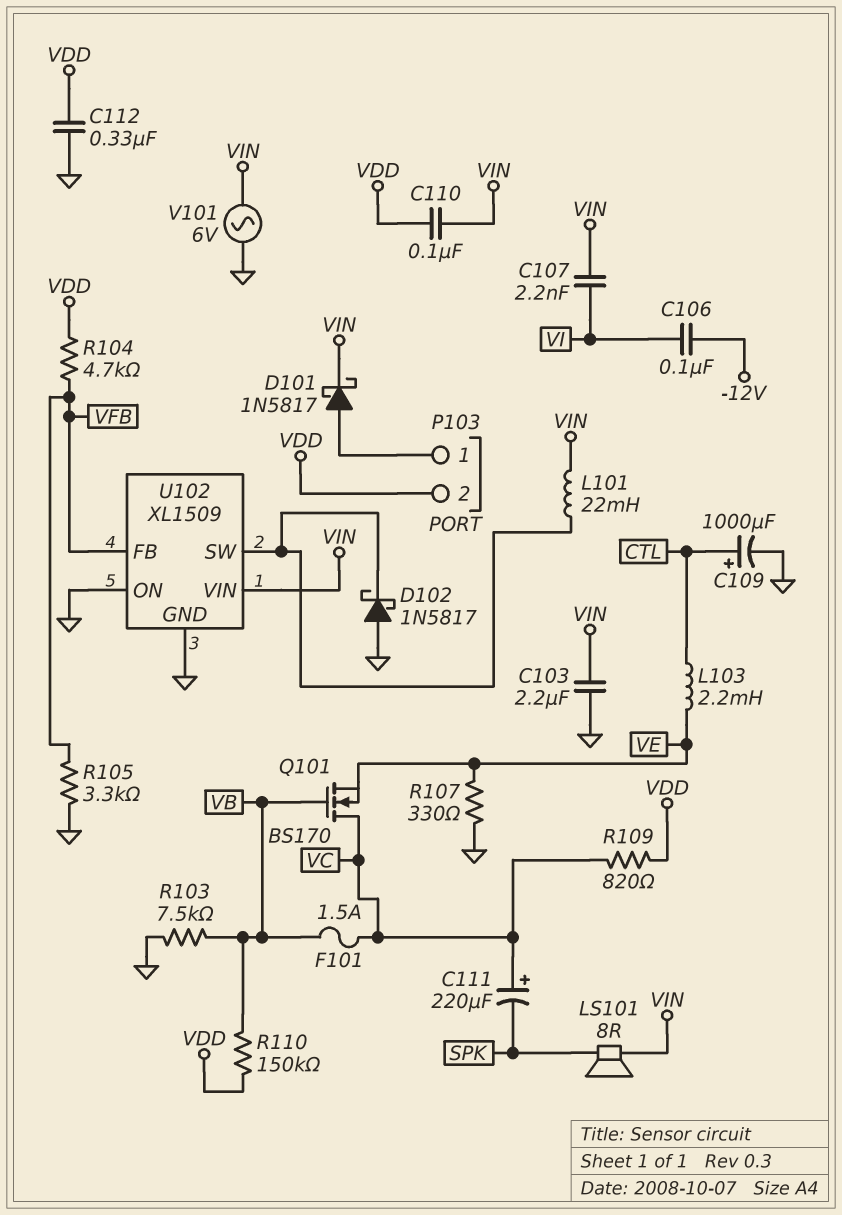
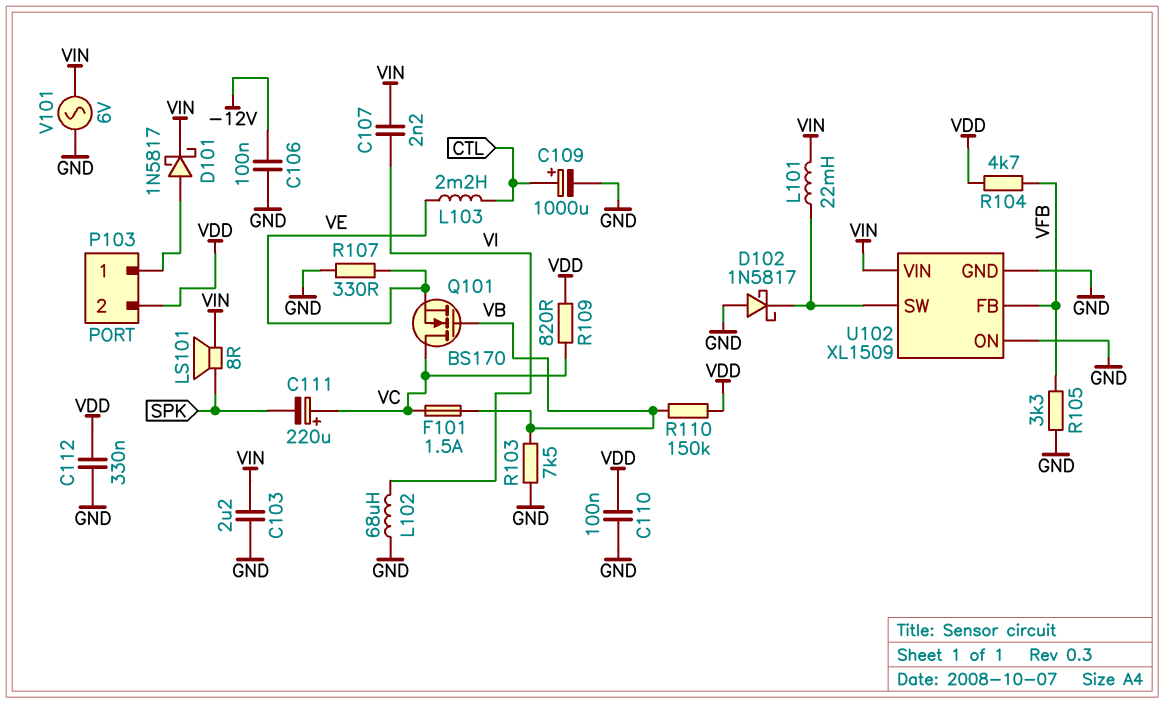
C106: 100nF (-12V, VI) -> 100nF (-12V, GND)
C110: 100nF (VDD, VIN) -> 100nF (GND, VDD)
L102: none -> 68uH (GND, VI)

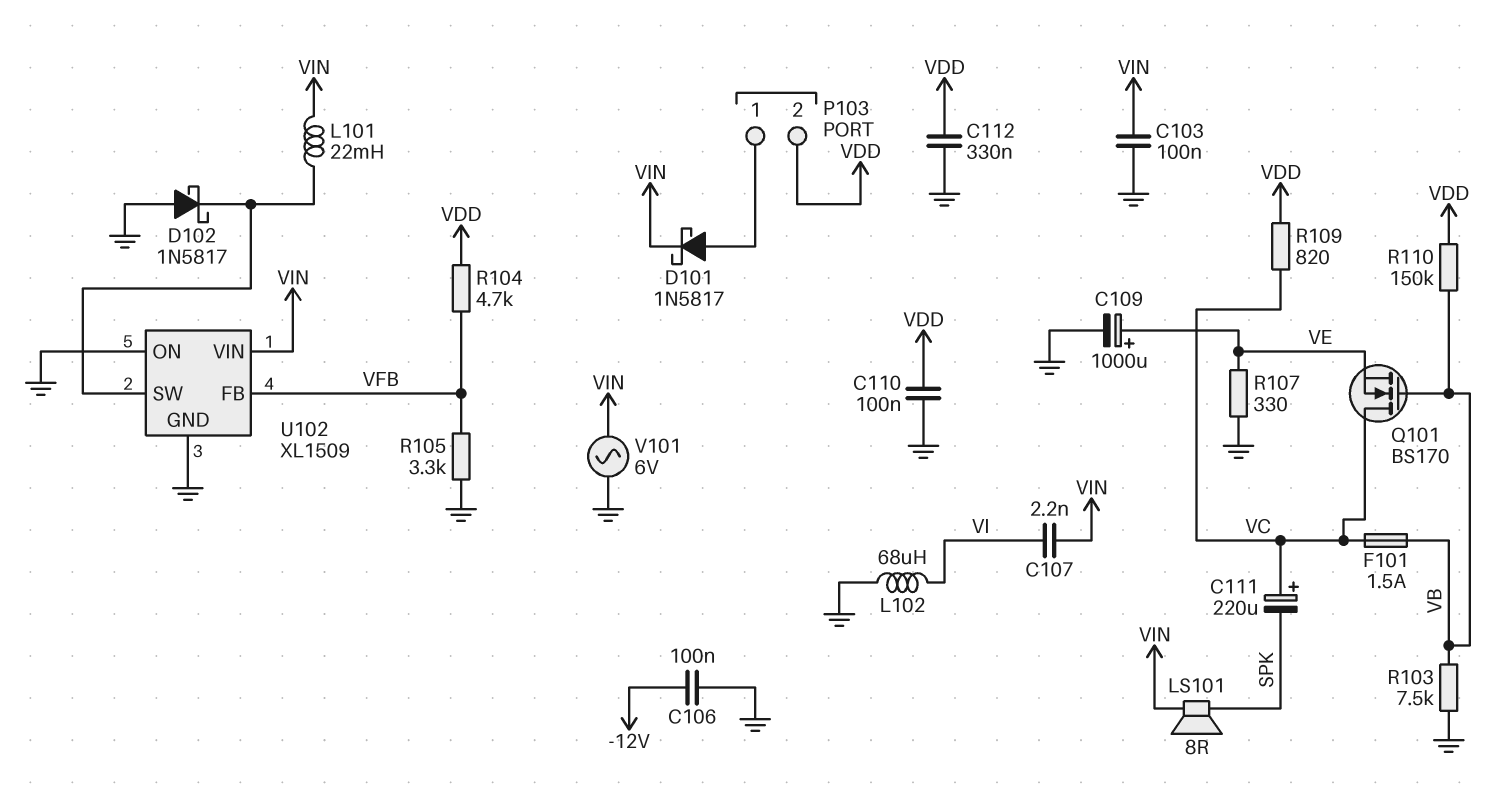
C103: 2.2uF (GND, VIN) -> 100nF (GND, VIN)
C109: 1000uF (plus CTL, minus GND) -> 1000uF (plus VE, minus GND)
L103: 2.2mH (CTL, VE) -> none

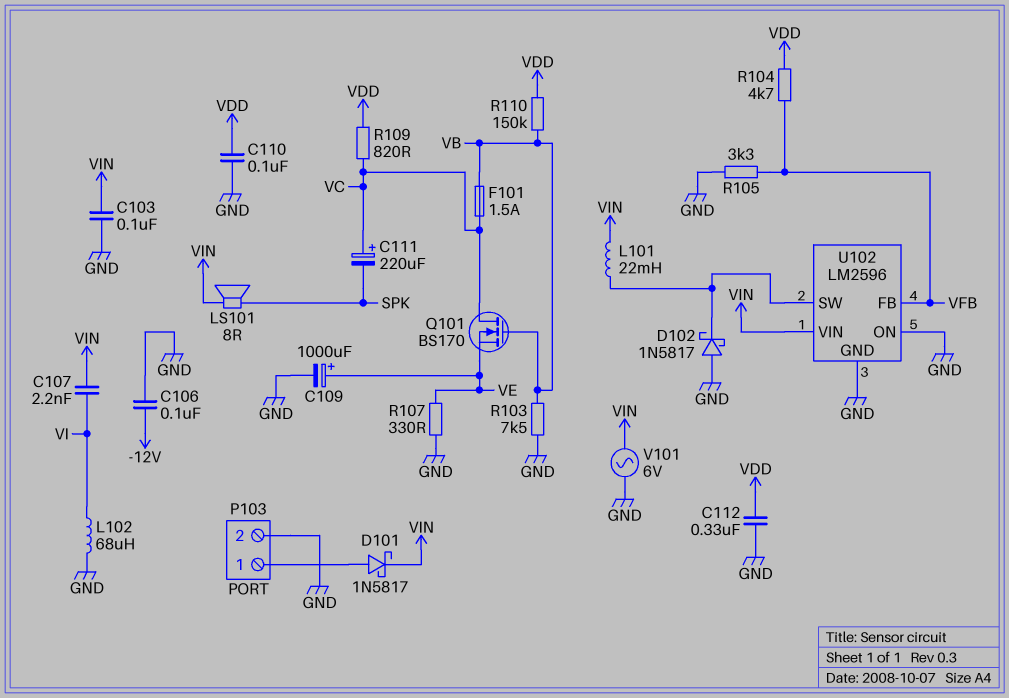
P103 pin 2: VDD -> GND
U102: XL1509 -> LM2596

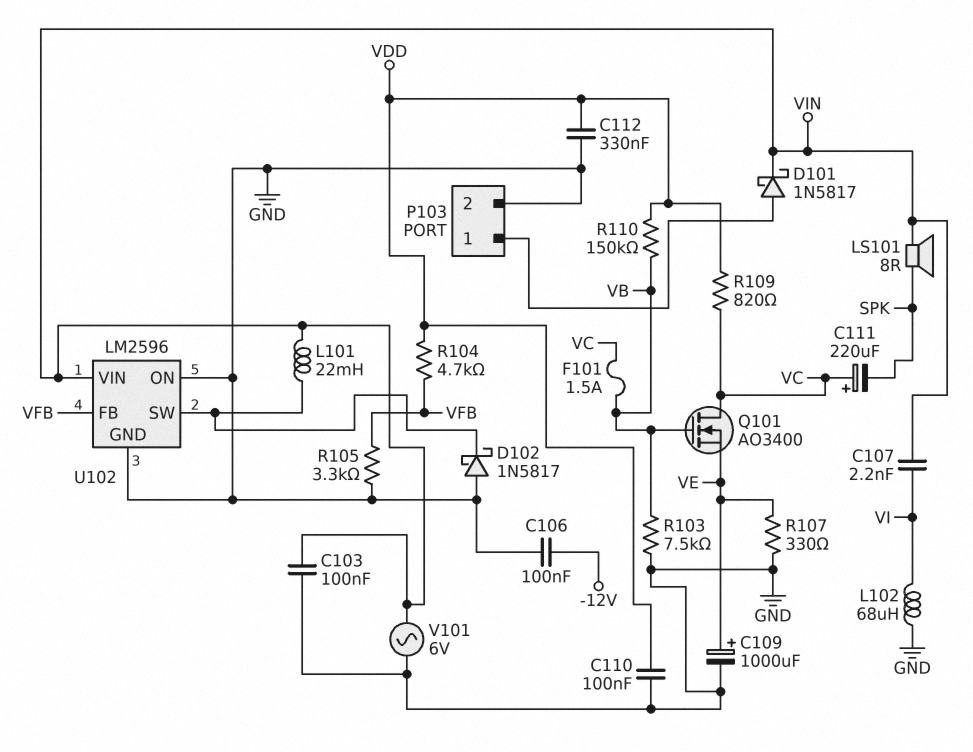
Q101: NMOS BS170 (G VB, D VC, S VE) -> NMOS AO3400 (G VB, D VC, S VE)

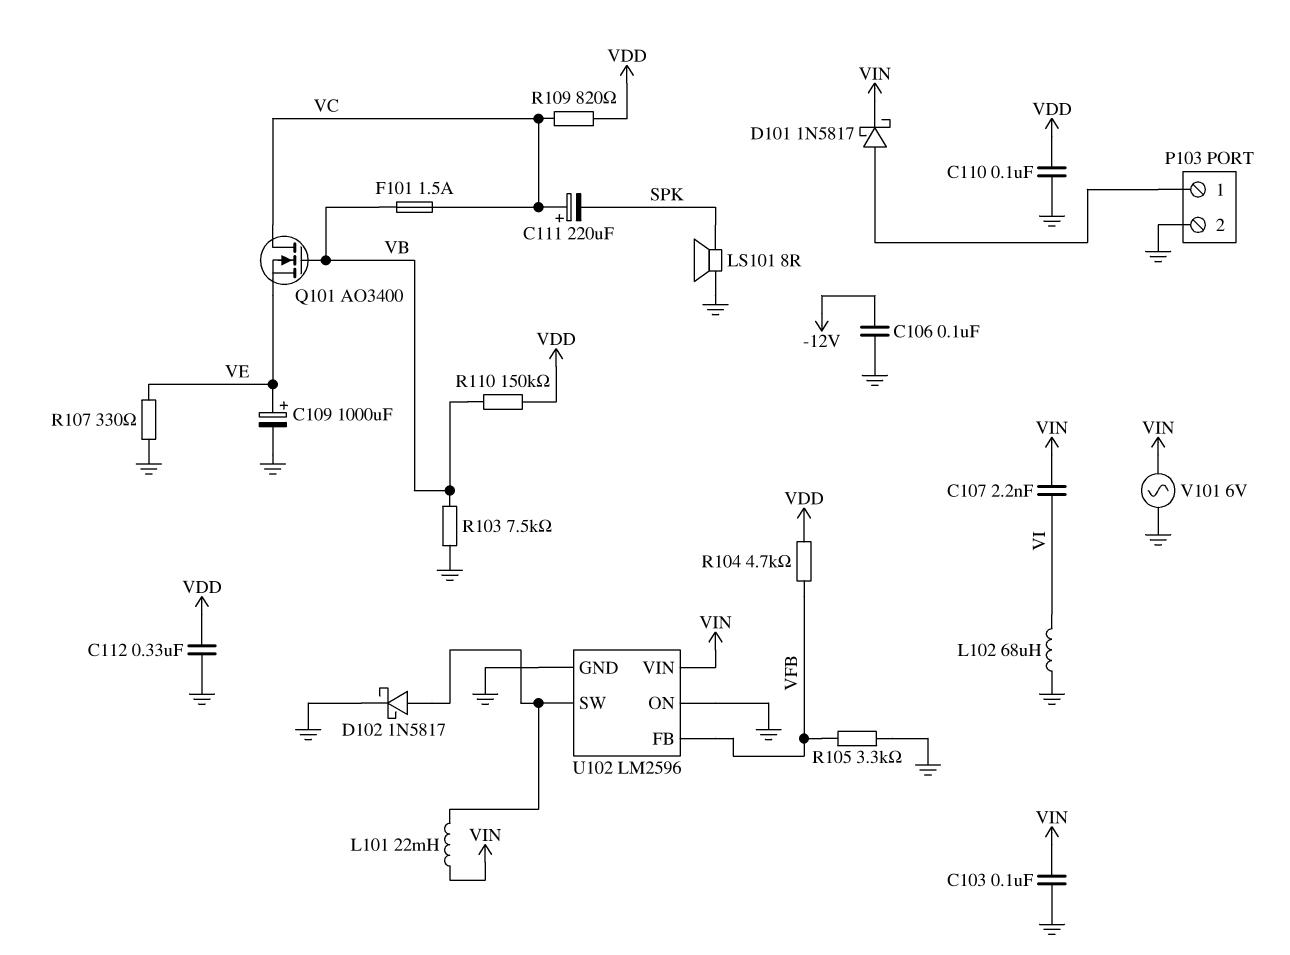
D102: schottky 1N5817 (A GND, K U102/SW) -> schottky 1N5817 (A U102/SW, K GND)
LS101: speaker 8R (SPK, VIN) -> speaker 8R (GND, SPK)

